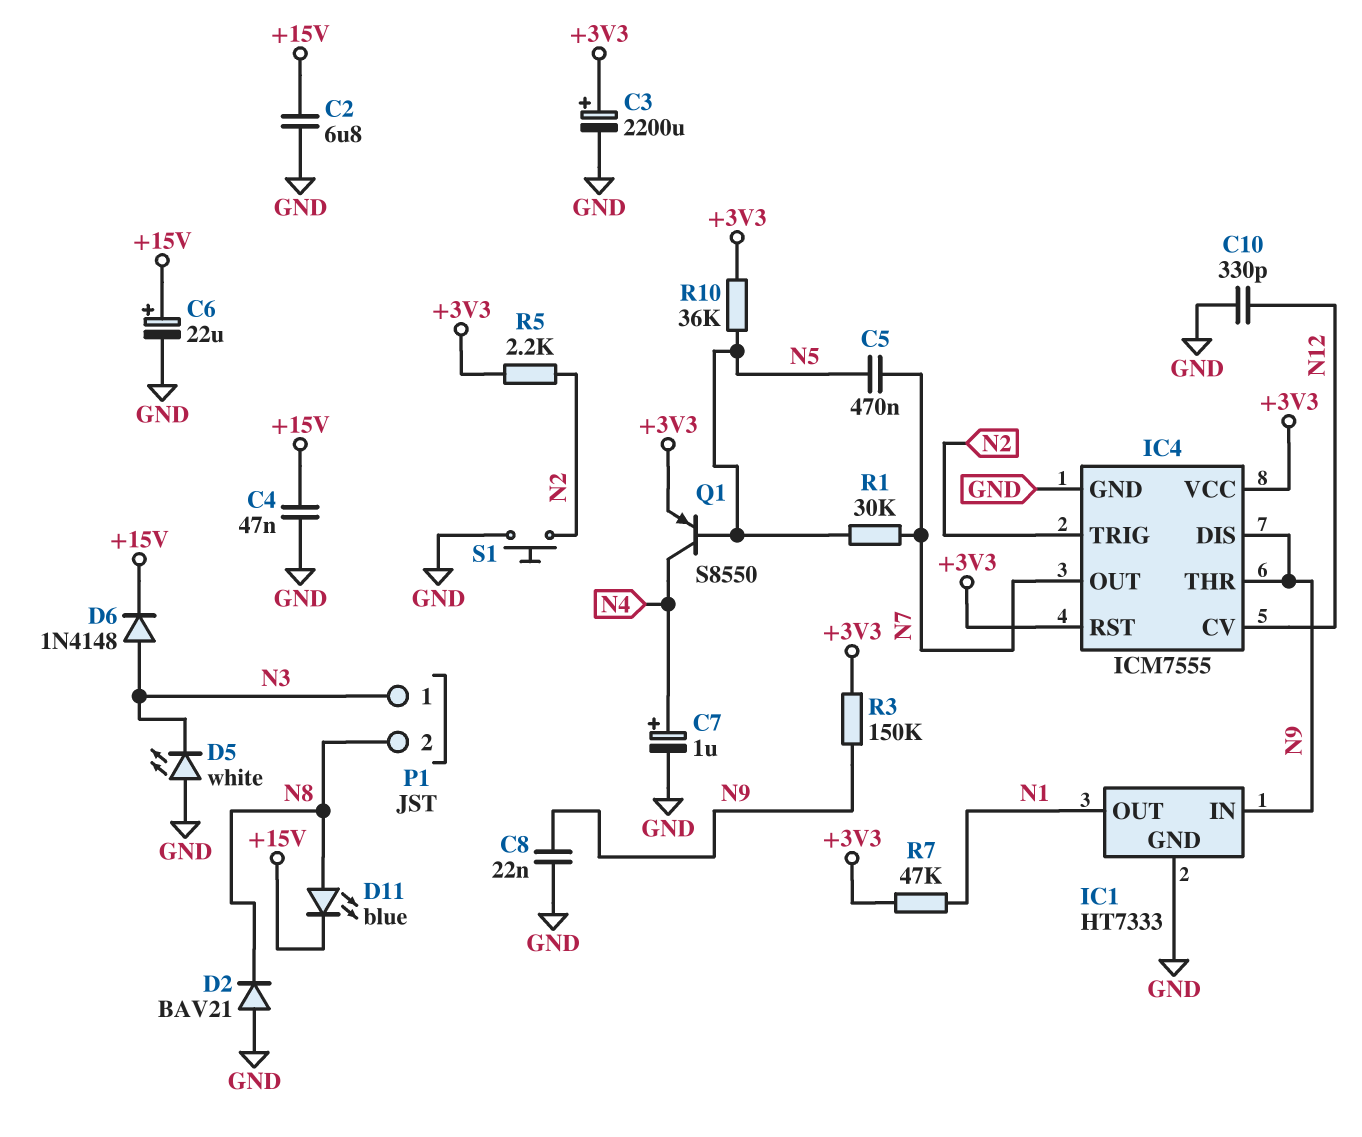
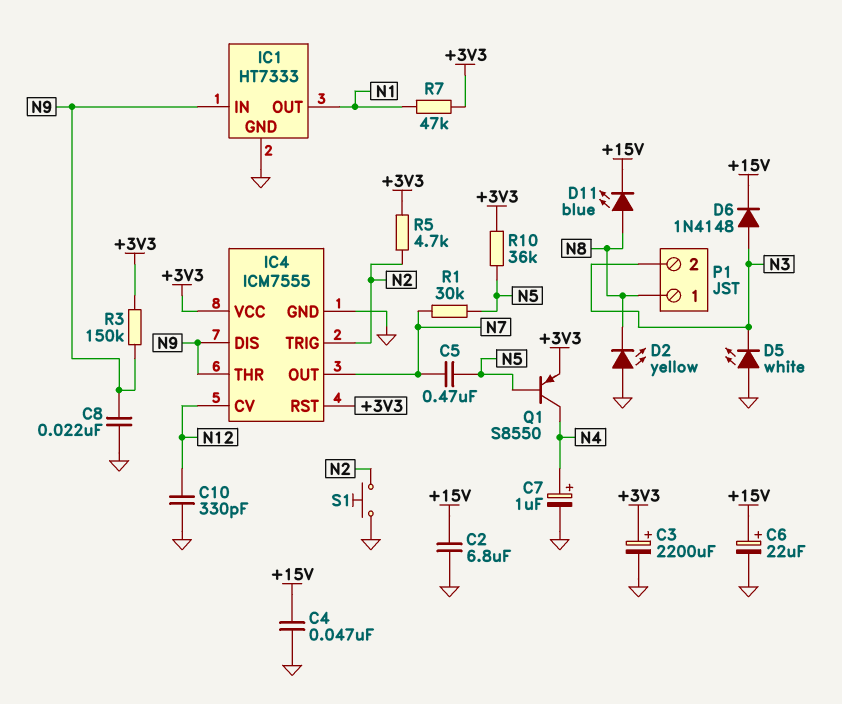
D2: diode BAV21 (A GND, K N8) -> LED yellow (A GND, K N8)
P1 pin 1: N3 -> N8
P1 pin 2: N8 -> N3
R5: 2.2k (+3V3, N2) -> 4.7k (+3V3, N2)

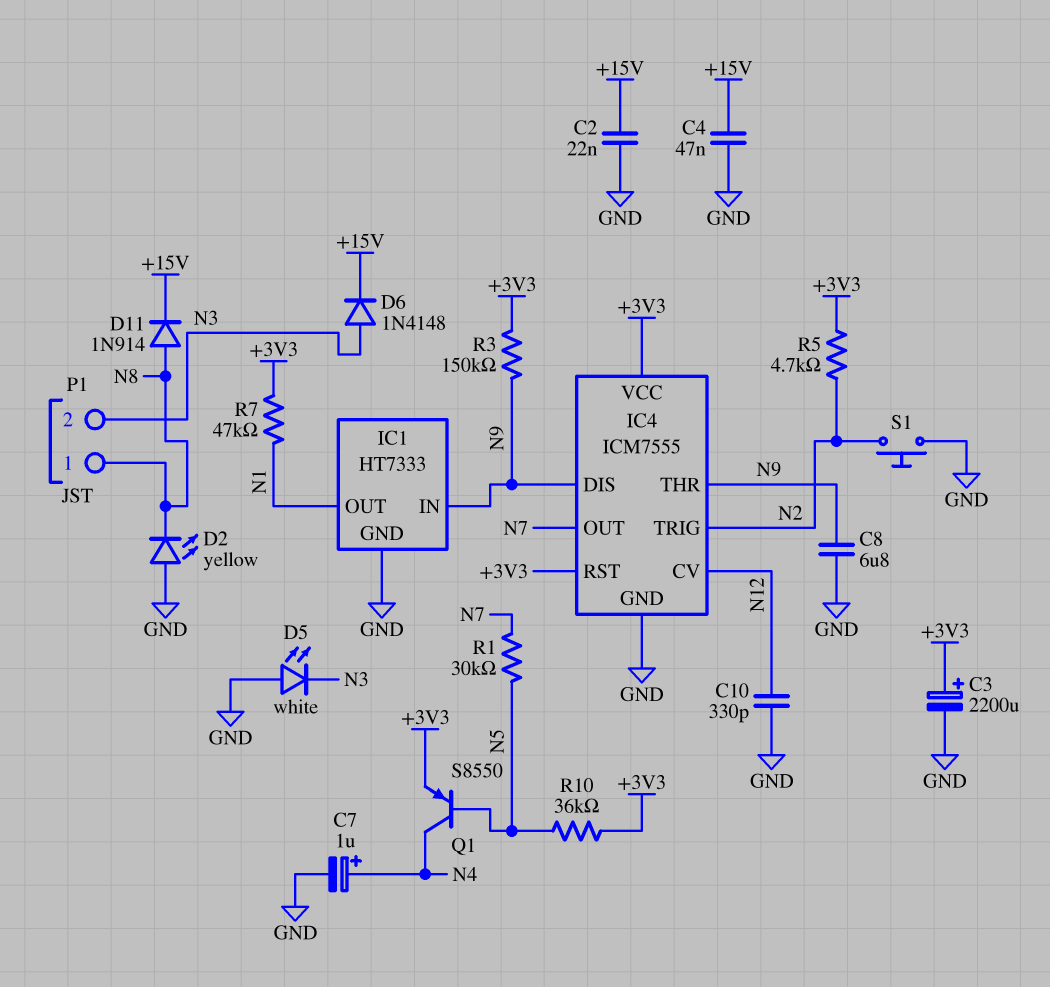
C2: 6.8uF (+15V, GND) -> 22nF (+15V, GND)
C5: 470nF (N5, N7) -> none
C6: 22uF (plus +15V, minus GND) -> none
C8: 22nF (GND, N9) -> 6.8uF (GND, N9)
D11: LED blue (A N8, K +15V) -> diode 1N914 (A N8, K +15V)

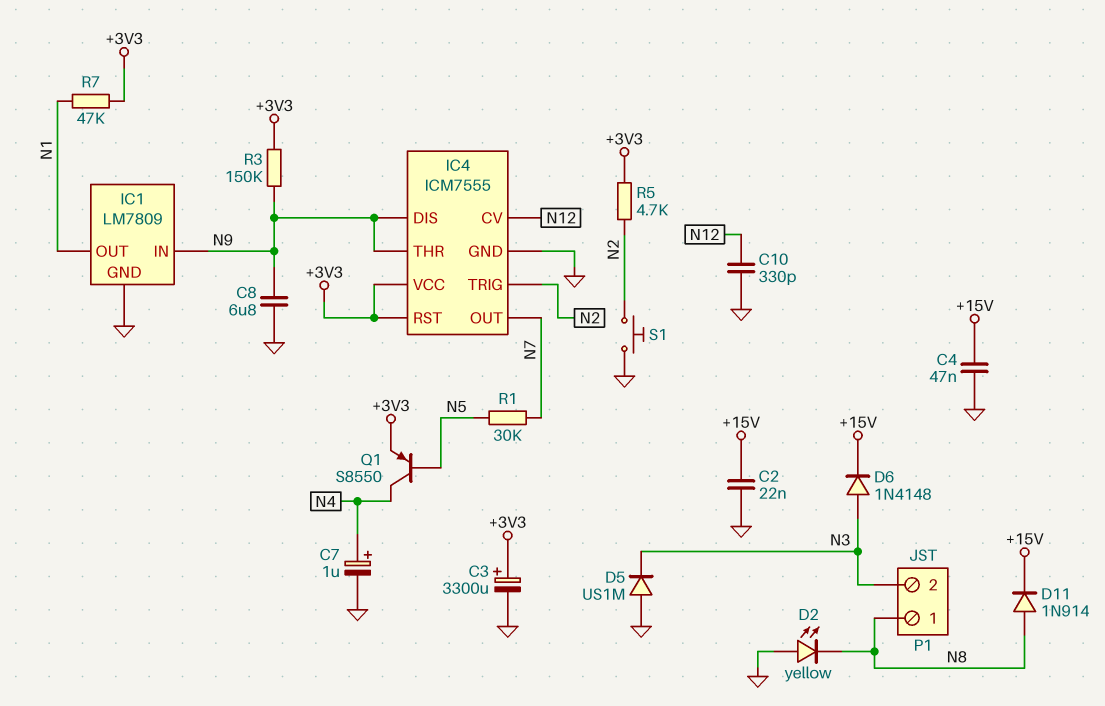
C3: 2200uF (plus +3V3, minus GND) -> 3300uF (plus +3V3, minus GND)
D5: LED white (A GND, K N3) -> diode US1M (A GND, K N3)
IC1: HT7333 -> LM7809
R10: 36k (+3V3, N5) -> none

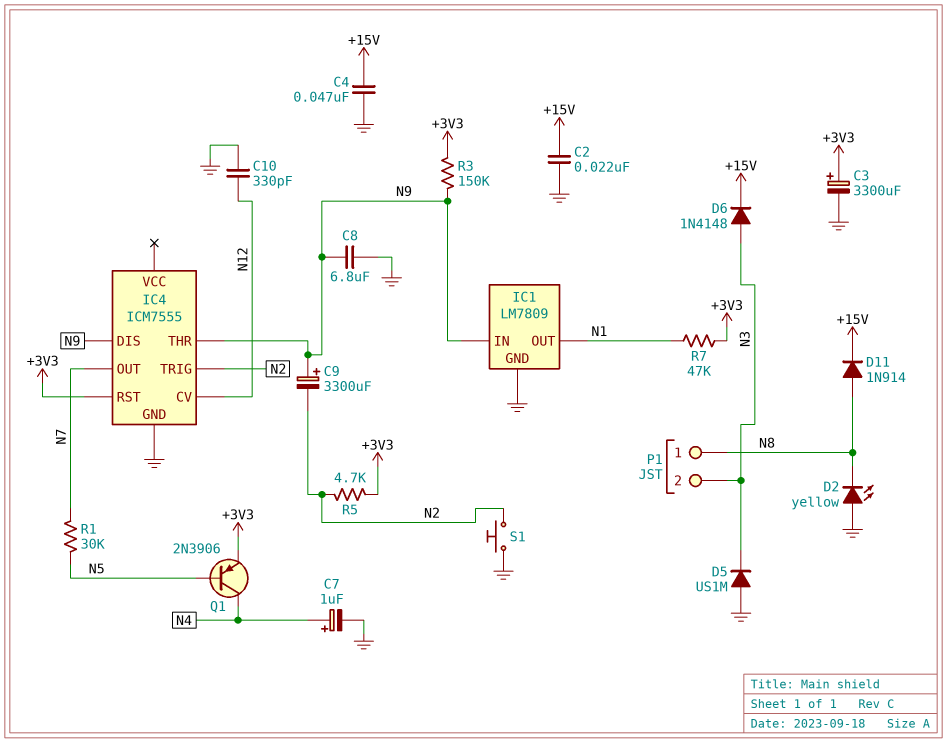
C9: none -> 3300uF (plus N9, minus N2)
IC4 pin VCC: +3V3 -> none
Q1: PNP S8550 (B N5, C N4, E +3V3) -> PNP 2N3906 (B N5, C N4, E +3V3)

